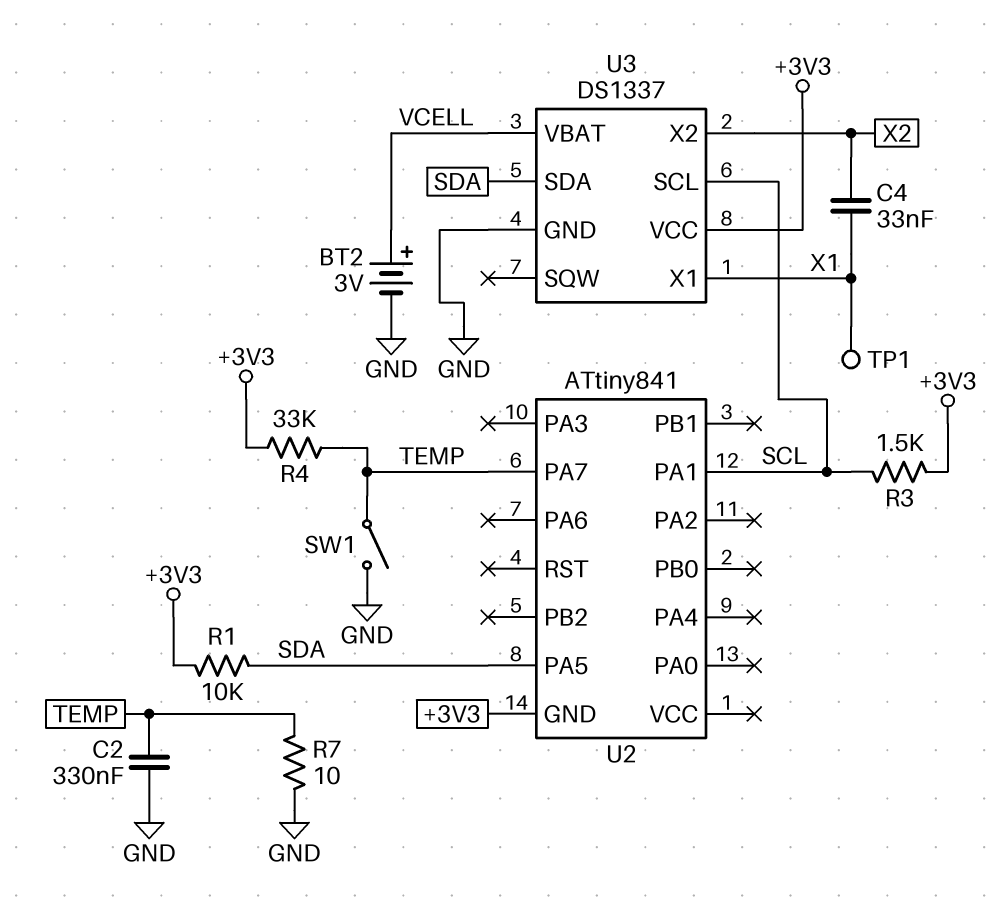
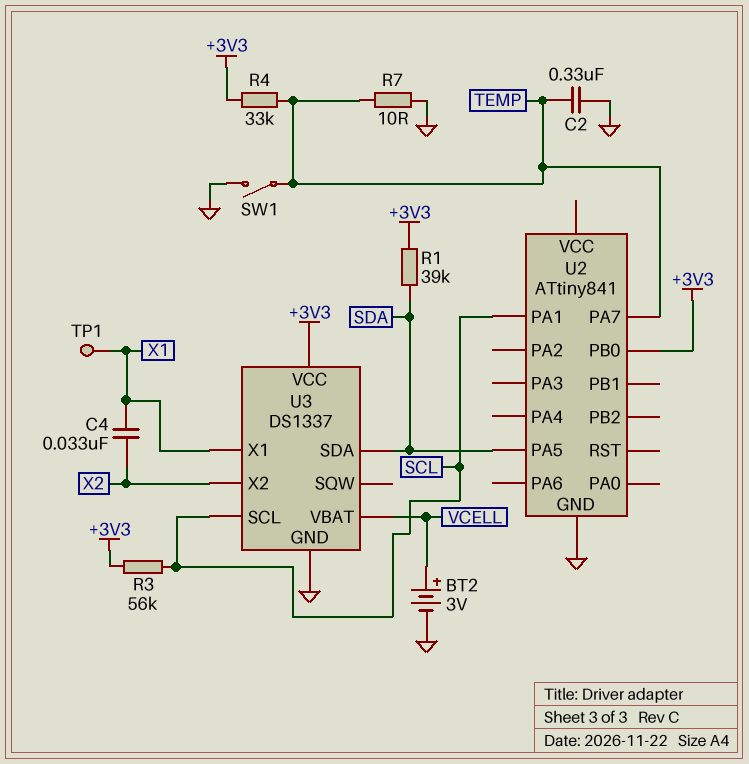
R1: 10k (+3V3, SDA) -> 39k (+3V3, SDA)
R3: 1.5k (+3V3, SCL) -> 56k (+3V3, SCL)
U2 pin GND: +3V3 -> GND
U2 pin PB0: none -> +3V3

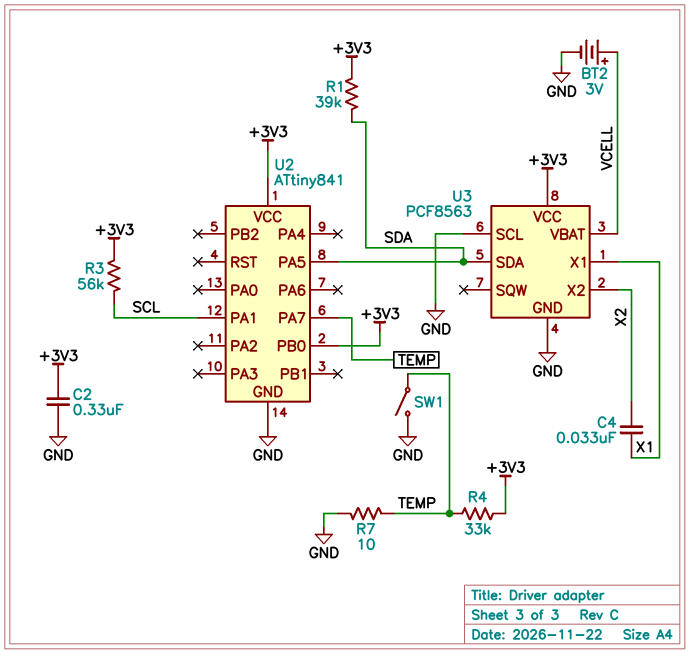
C2: 330nF (GND, TEMP) -> 330nF (+3V3, GND)
TP1: test point (X1) -> none
U2 pin VCC: none -> +3V3
U3: DS1337 -> PCF8563
U3 pin SCL: SCL -> GND

